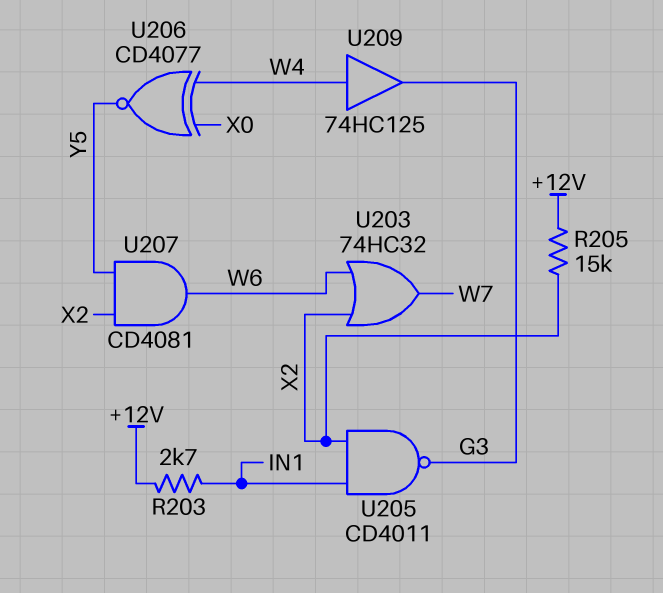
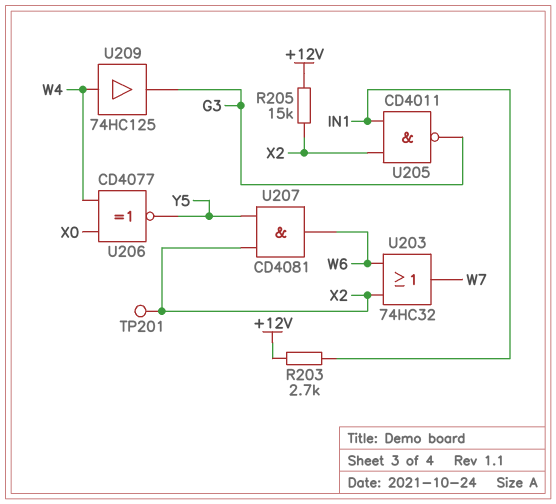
TP201: none -> test point (X2)

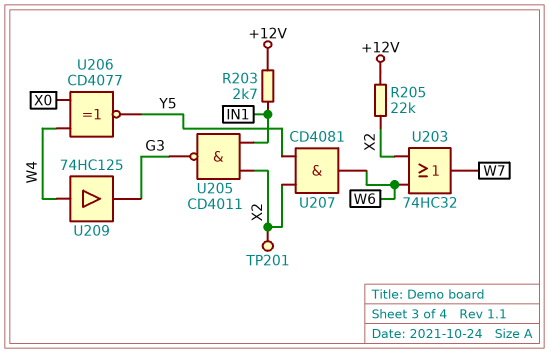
R205: 15k (+12V, X2) -> 22k (+12V, X2)

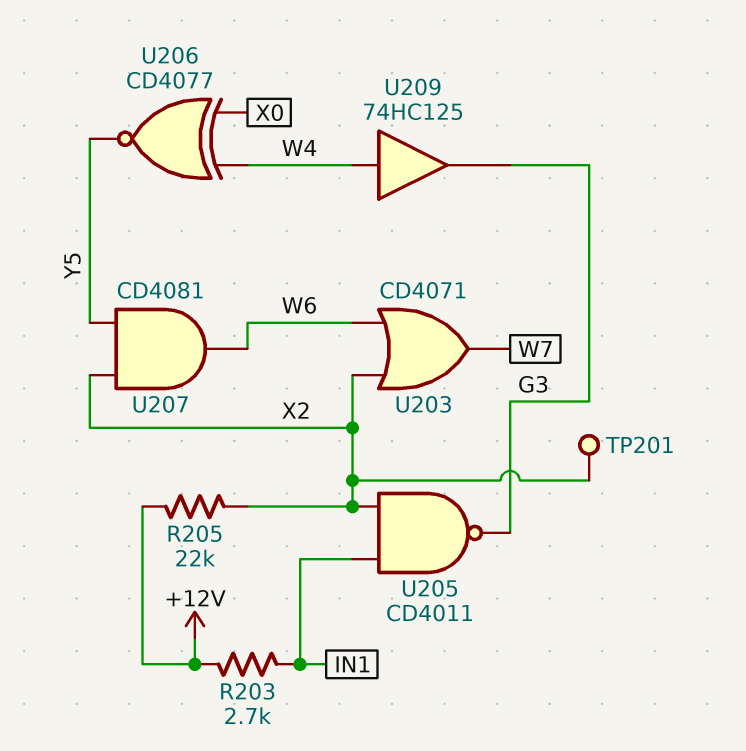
U203: OR 74HC32 (in W6, in X2, out W7) -> OR CD4071 (in W6, in X2, out W7)

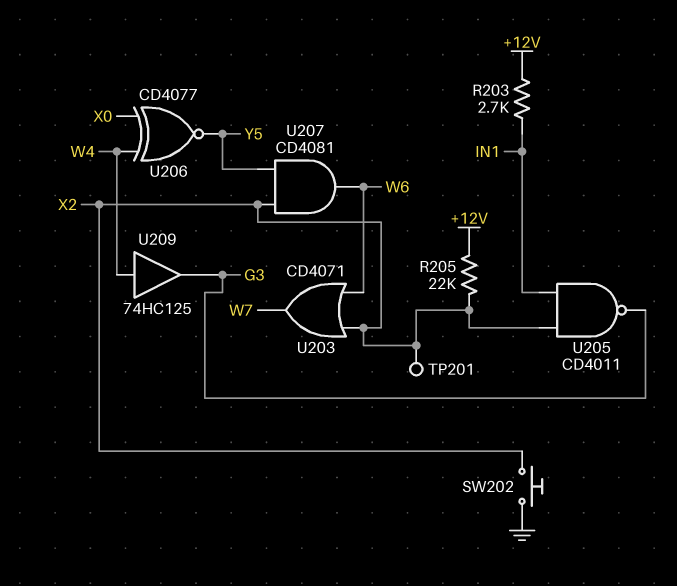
SW202: none -> button (GND, X2)

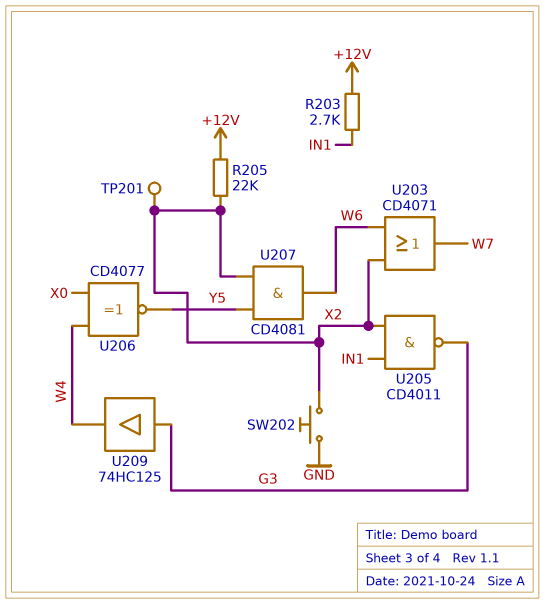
U209: buffer 74HC125 (in W4, out G3) -> buffer 74HC125 (in G3, out W4)

